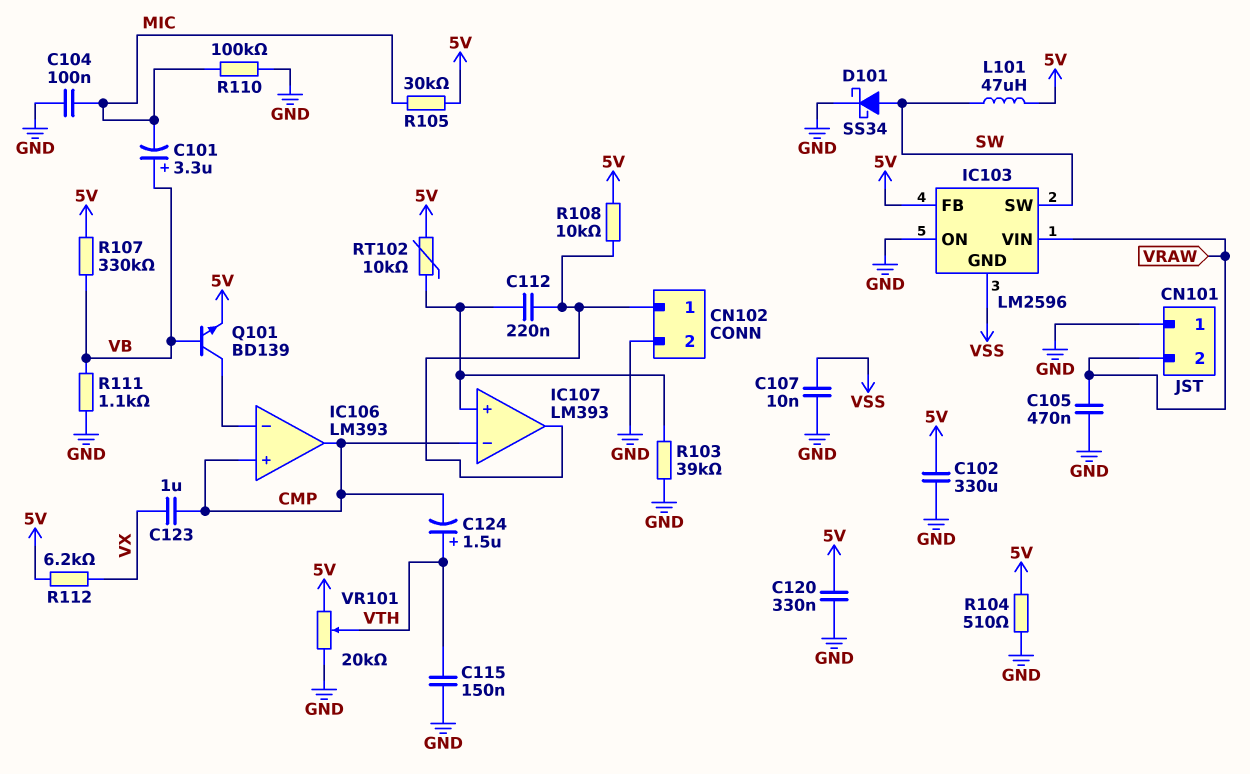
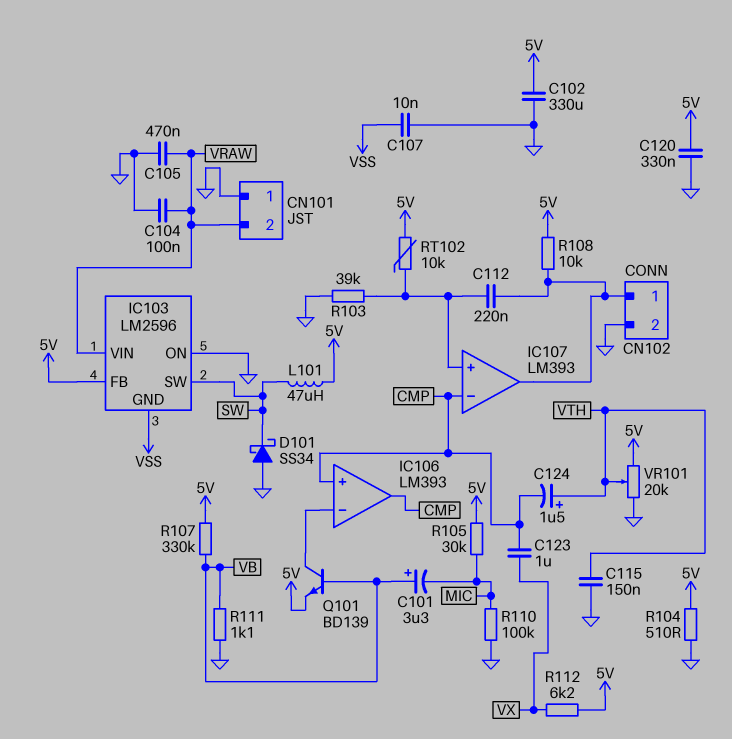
C104: 100nF (GND, MIC) -> 100nF (GND, VRAW)
D101: schottky SS34 (A SW, K GND) -> schottky SS34 (A GND, K SW)

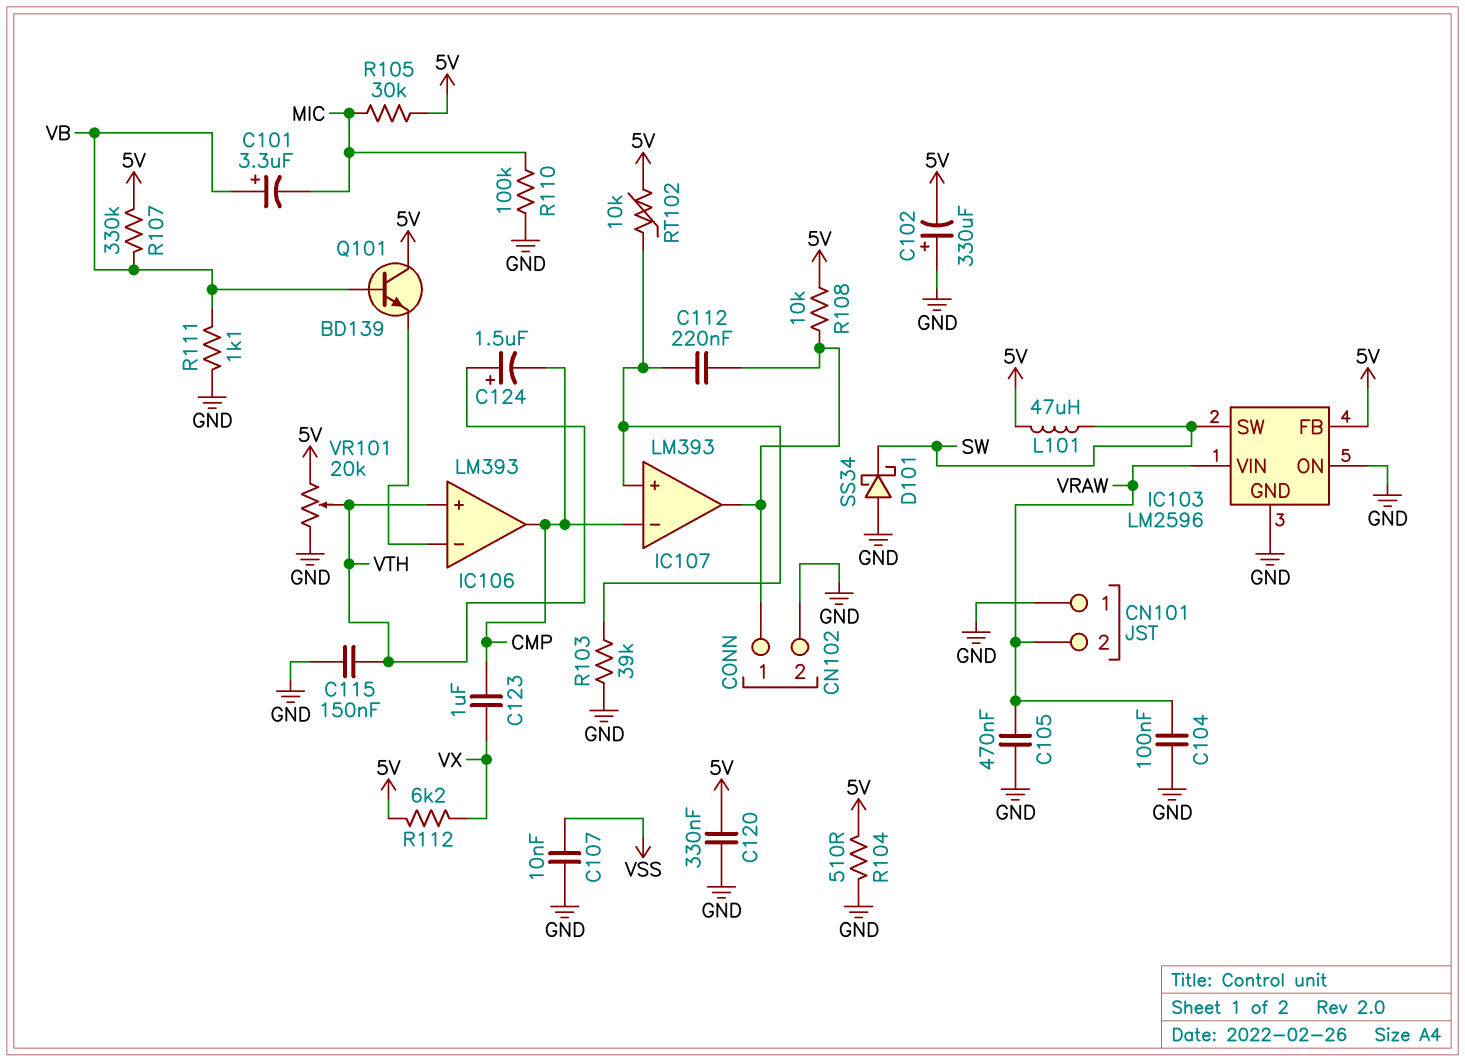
C102: 330uF (5V, GND) -> 330uF (plus GND, minus 5V)
IC103 pin GND: VSS -> GND
IC106 pin in+: CMP -> VTH
Q101: NPN BD139 (B VB, C IC106/in-, E 5V) -> NPN BD139 (B VB, C 5V, E IC106/in-)

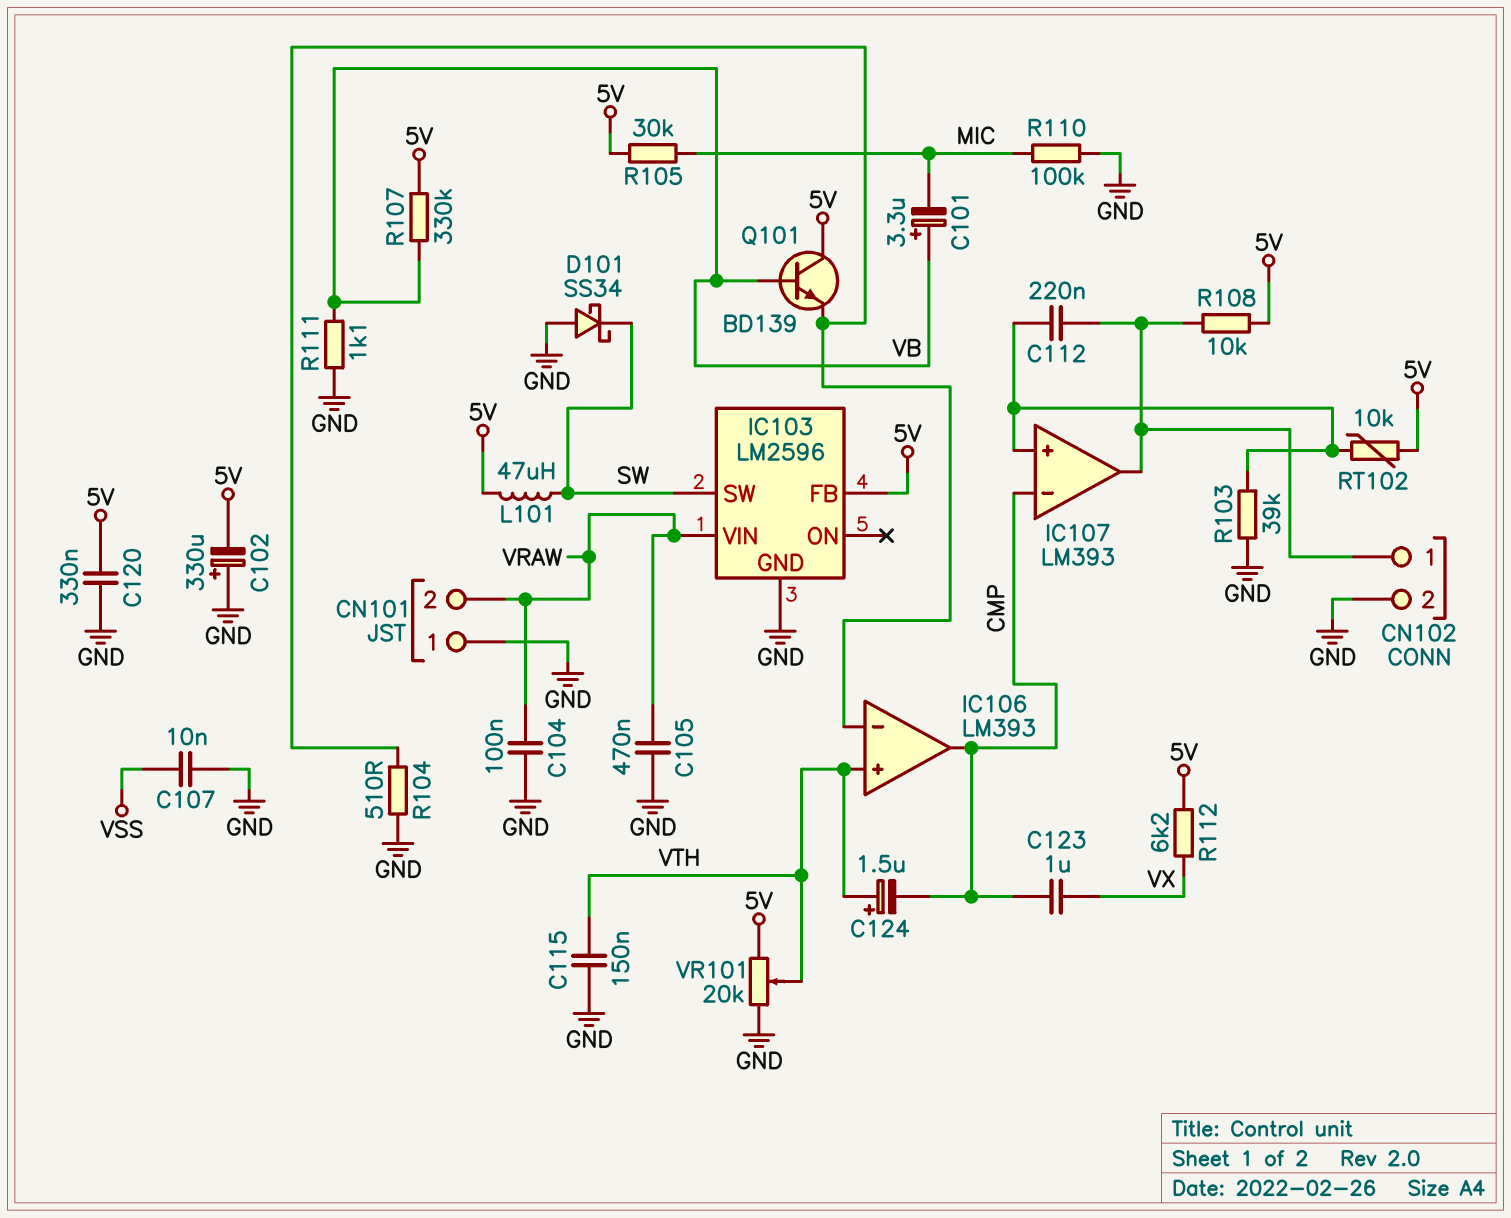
IC103 pin ON: GND -> none
R104: 510 (5V, GND) -> 510 (GND, IC106/in-)

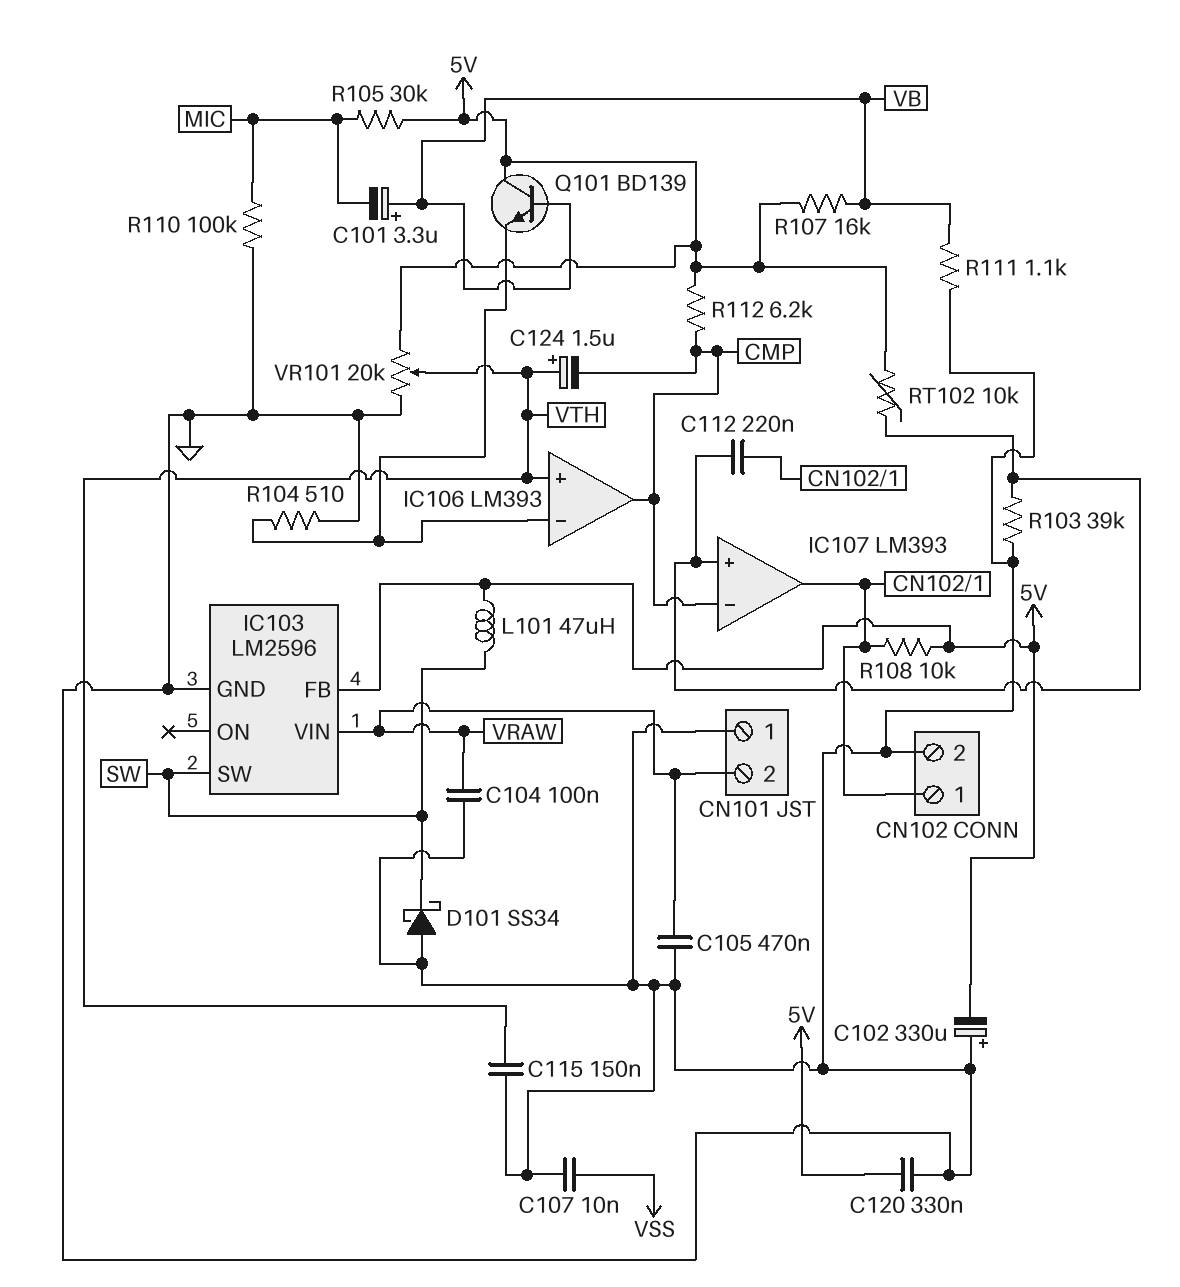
C123: 1uF (CMP, VX) -> none
R107: 330k (5V, VB) -> 16k (5V, VB)
R112: 6.2k (5V, VX) -> 6.2k (5V, CMP)

